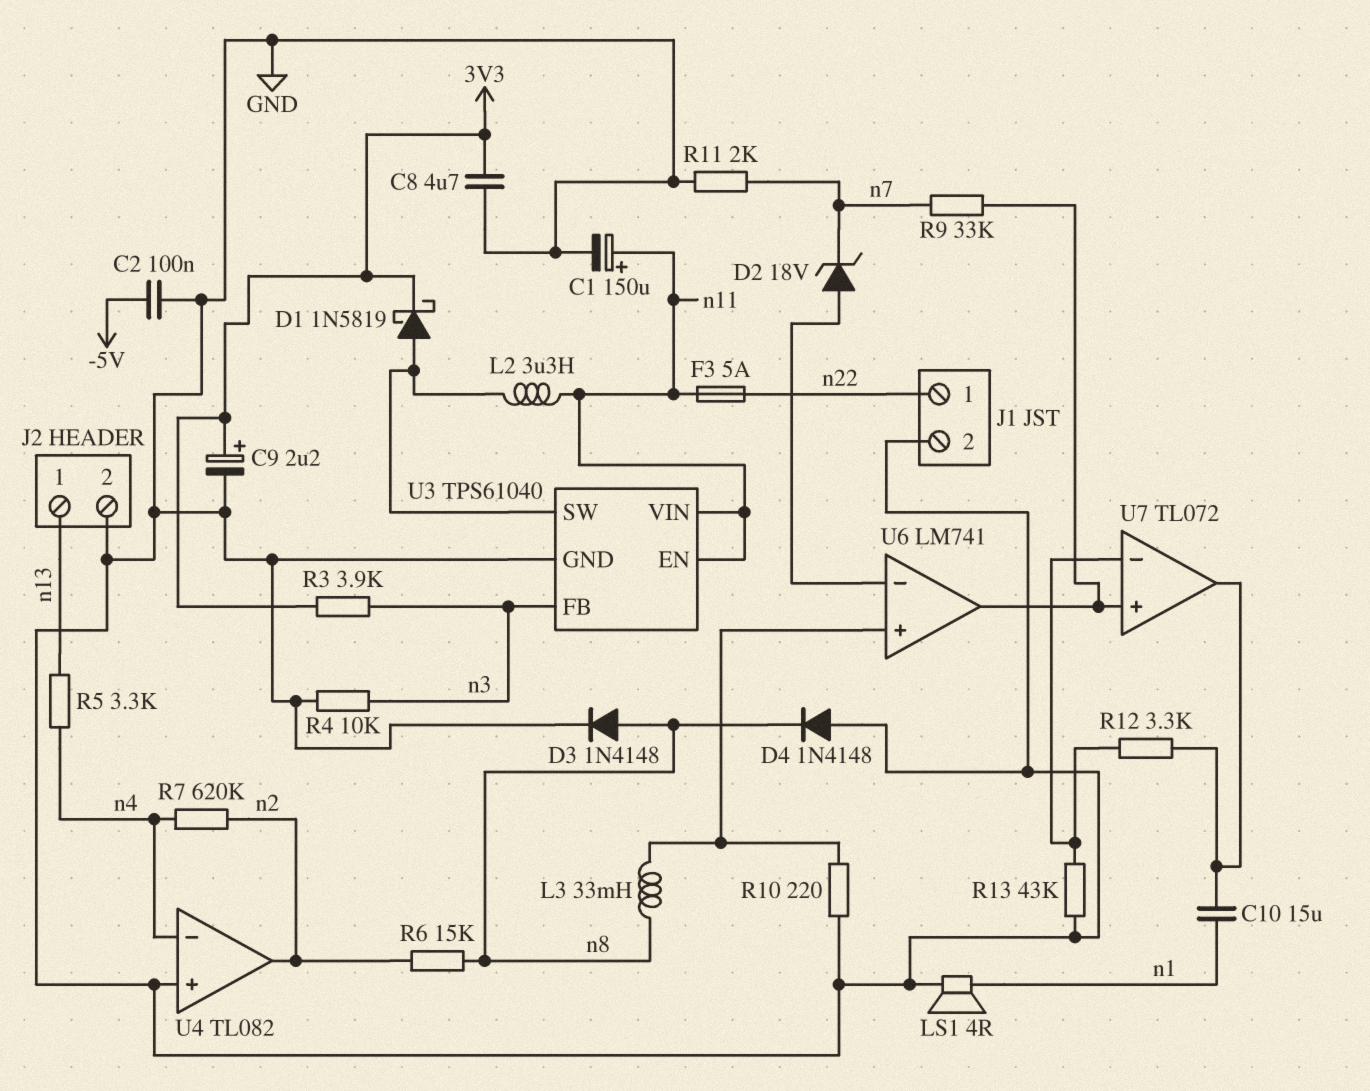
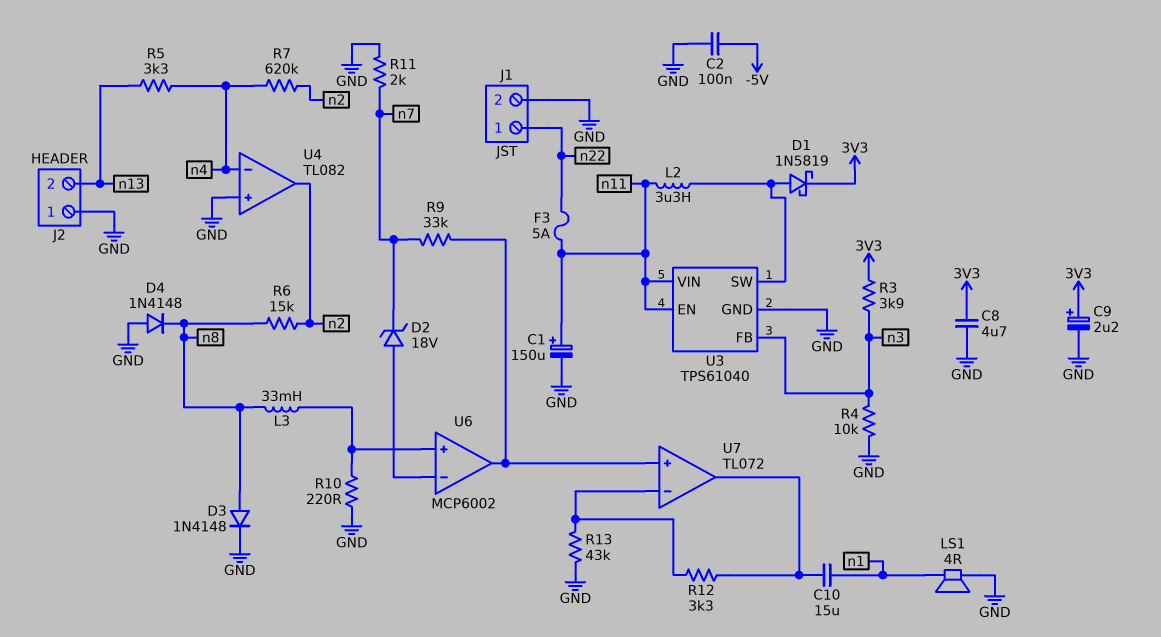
J2 pin 1: n13 -> GND
J2 pin 2: GND -> n13
U6: LM741 -> MCP6002

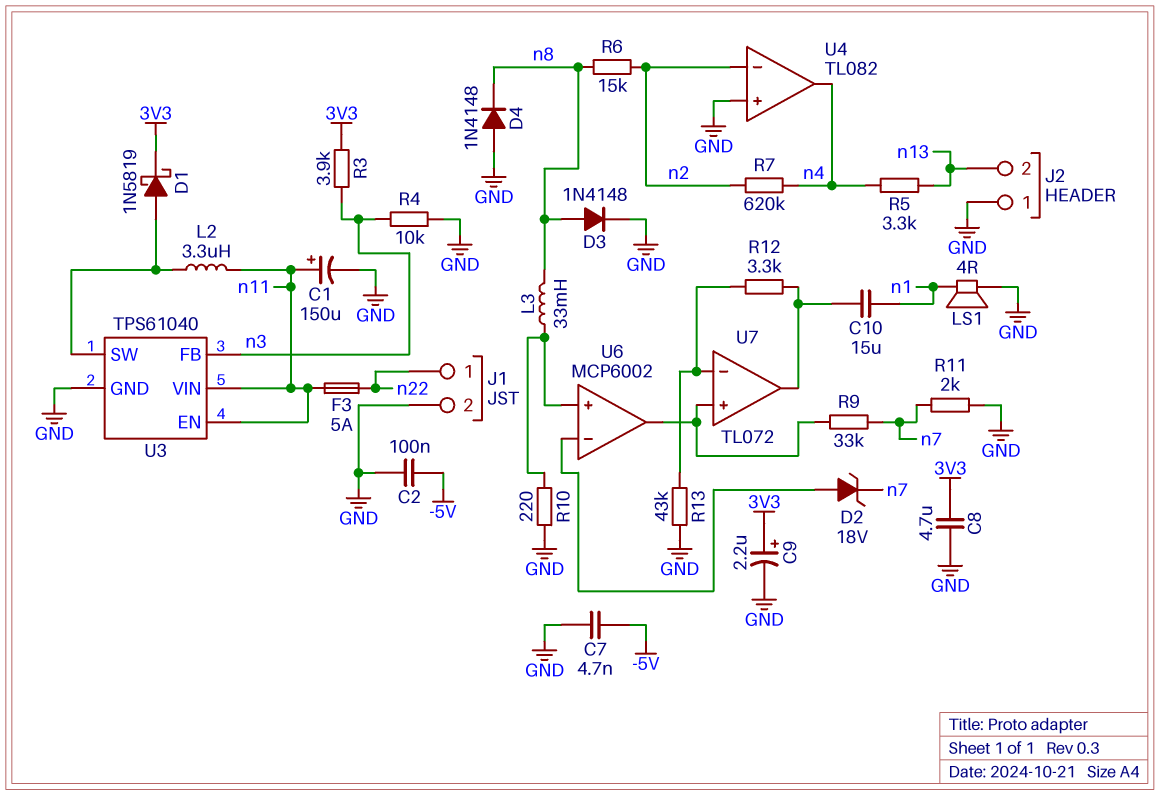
C7: none -> 4.7nF (-5V, GND)
U4 pin in-: n4 -> n2
U4 pin out: n2 -> n4

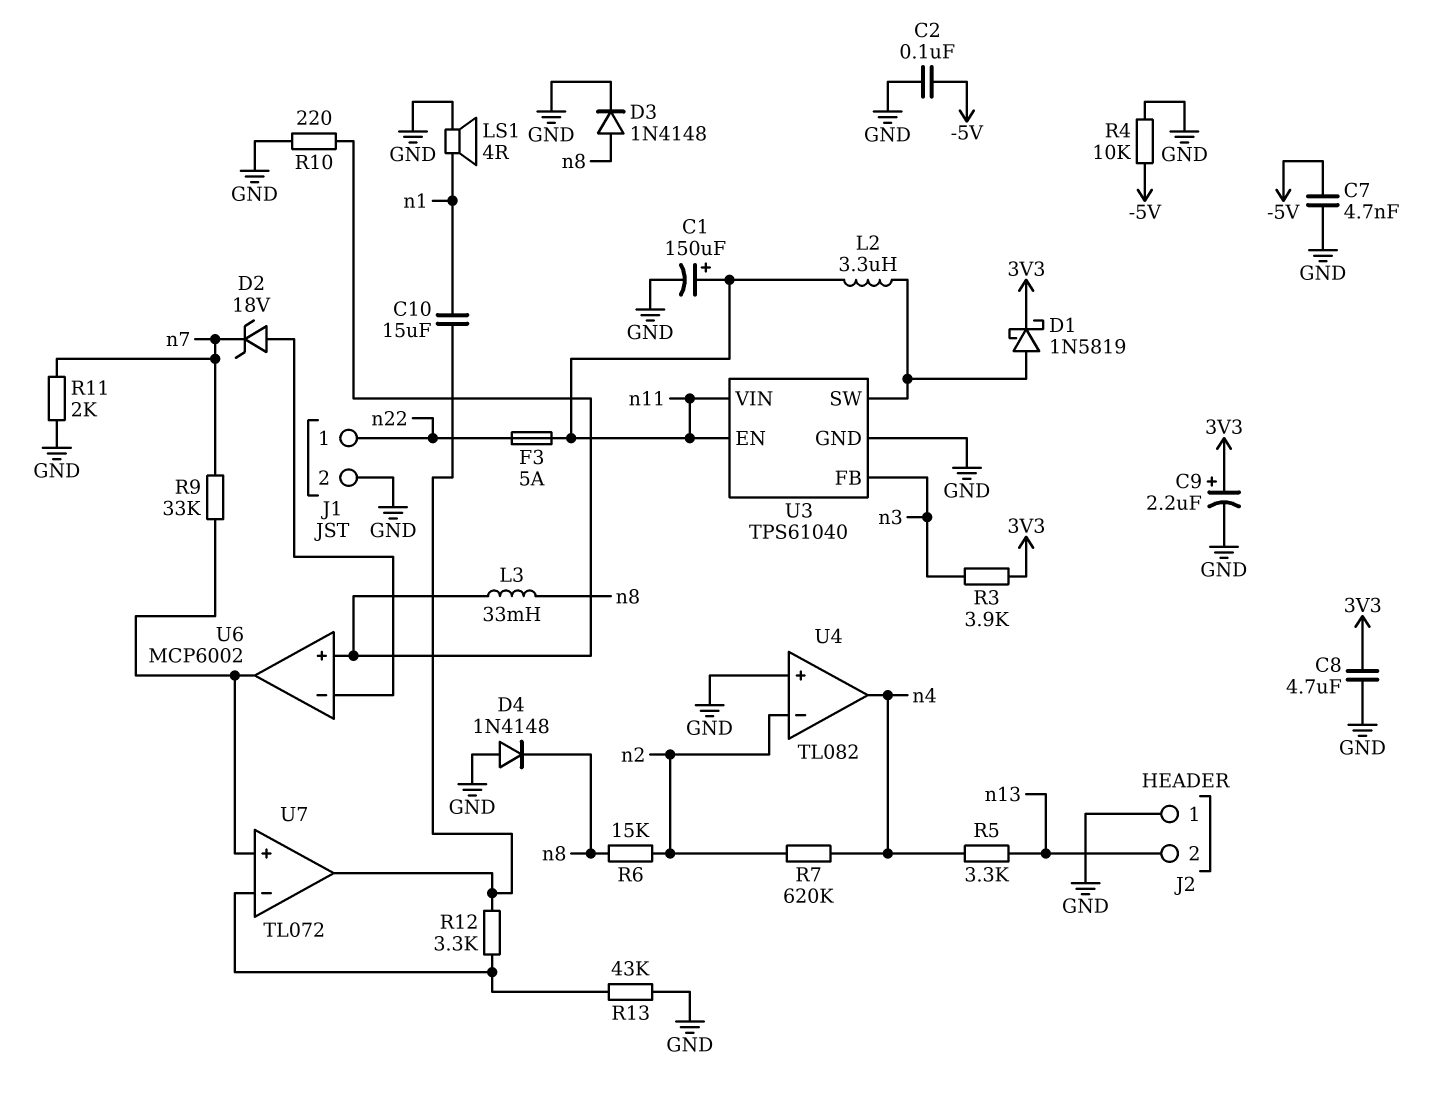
R4: 10k (GND, n3) -> 10k (-5V, GND)

